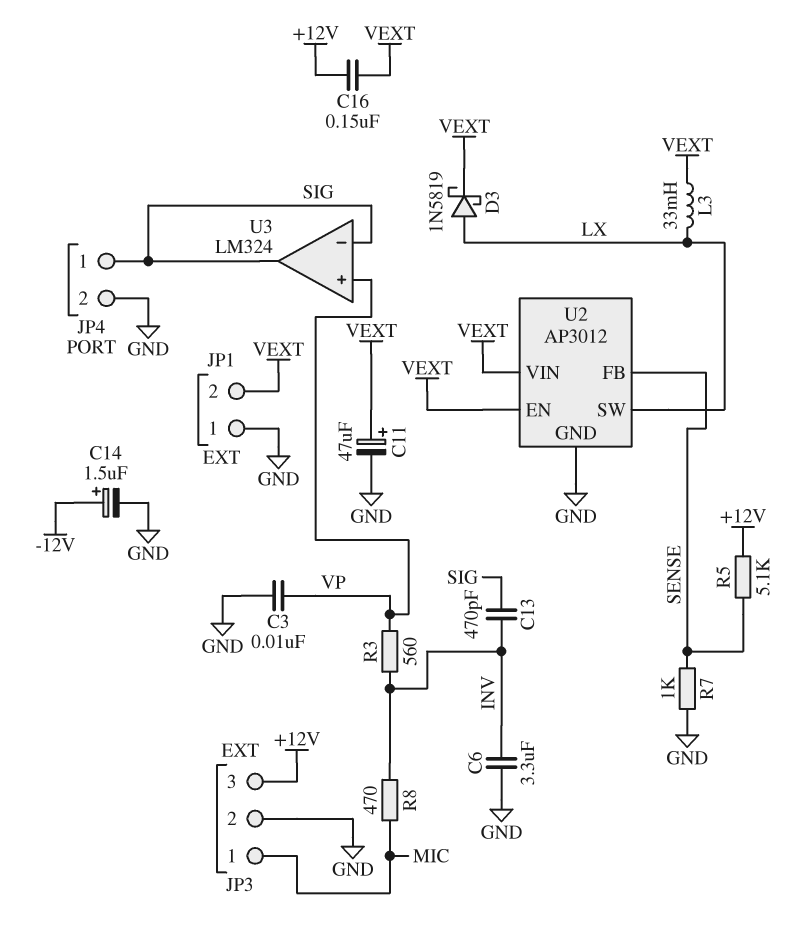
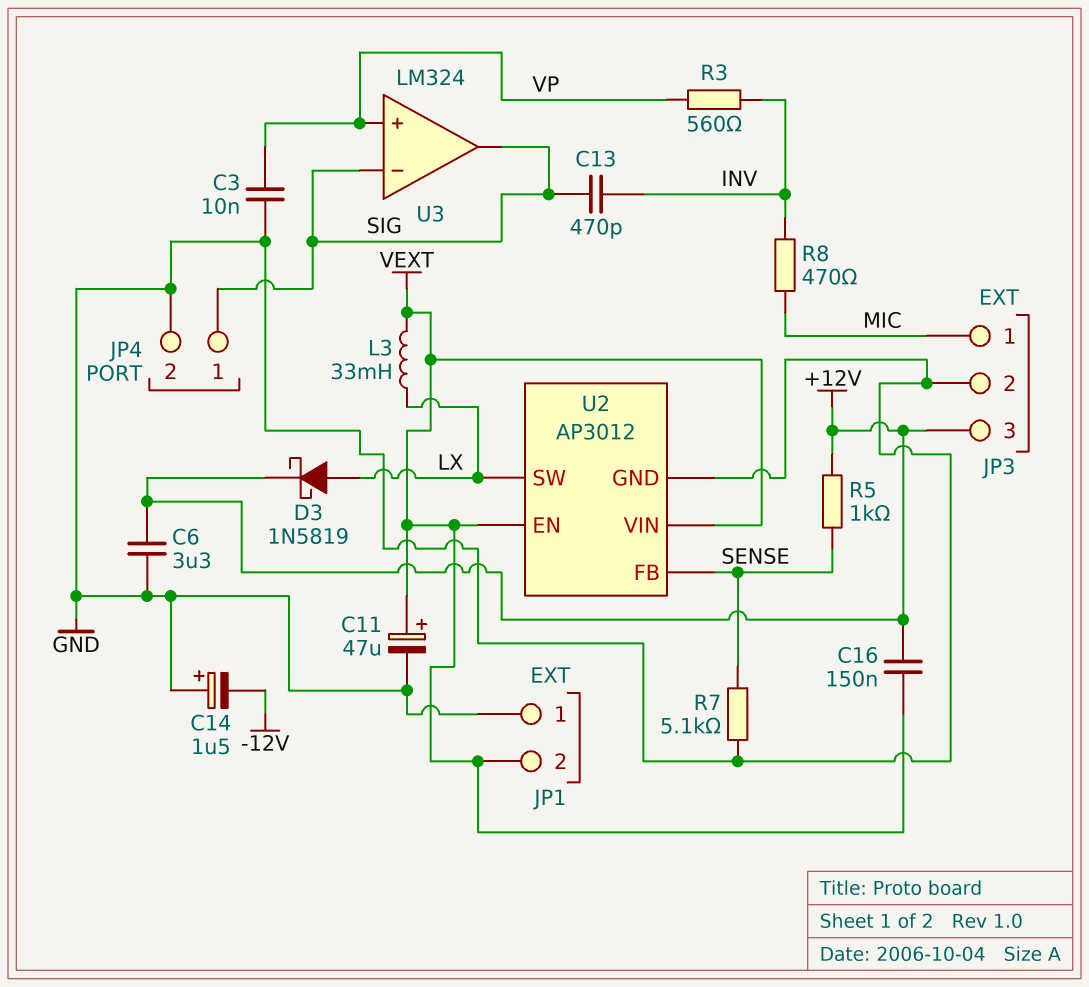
C6: 3.3uF (GND, INV) -> 3.3uF (+12V, GND)
C14: 1.5uF (plus -12V, minus GND) -> 1.5uF (plus GND, minus -12V)
D3: schottky 1N5819 (A LX, K VEXT) -> schottky 1N5819 (A LX, K +12V)
R5: 5.1k (+12V, SENSE) -> 1k (+12V, SENSE)
R7: 1k (GND, SENSE) -> 5.1k (GND, SENSE)

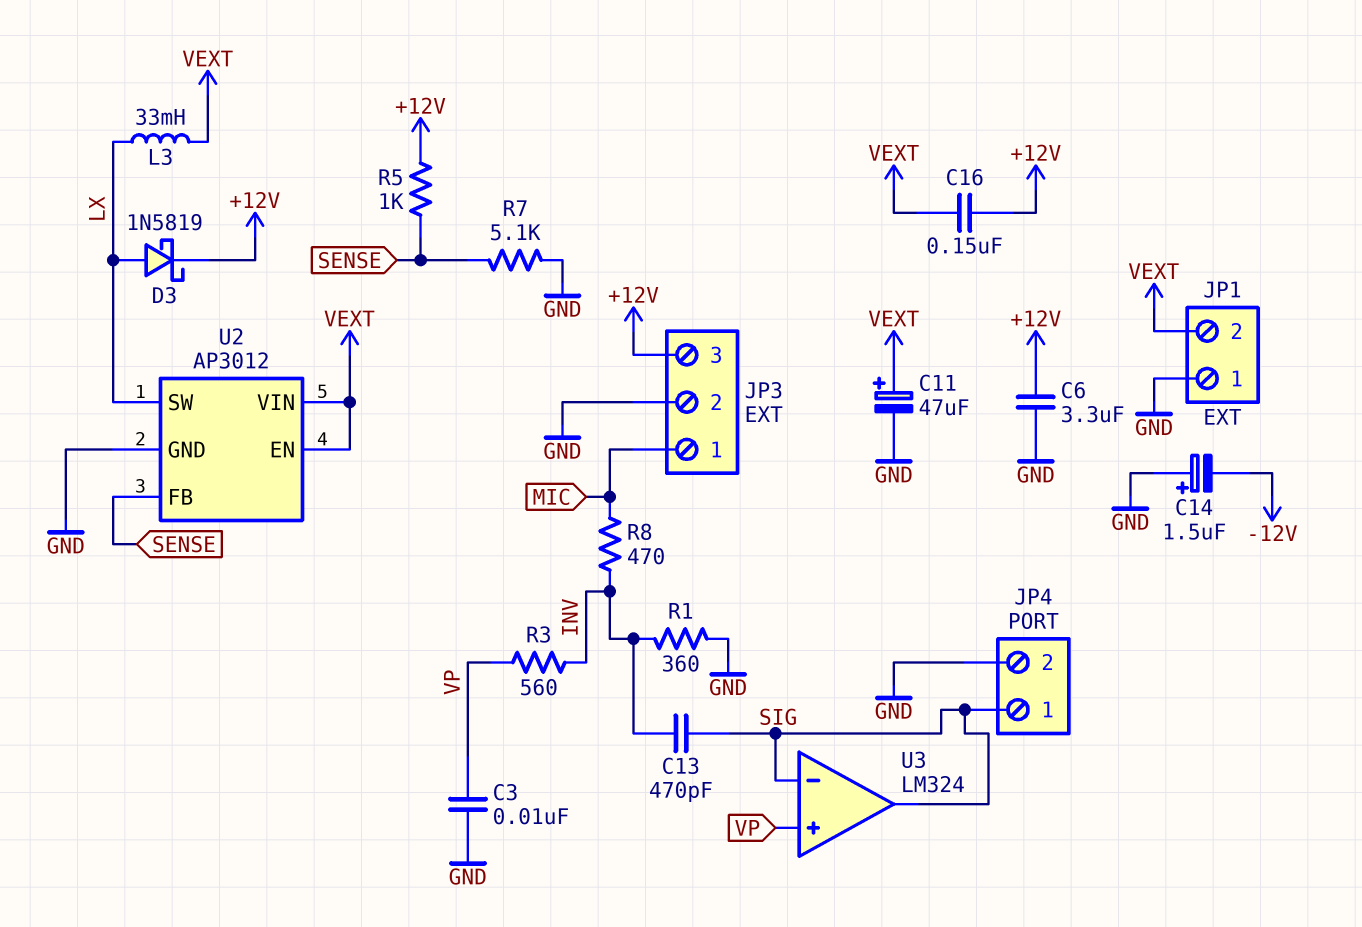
R1: none -> 360 (GND, INV)

